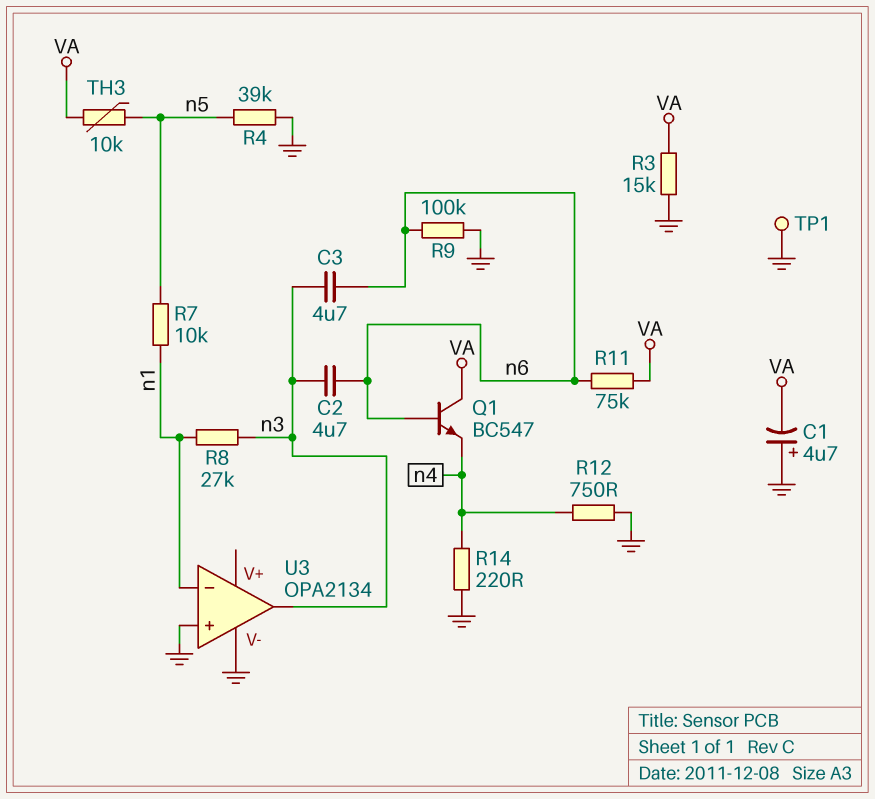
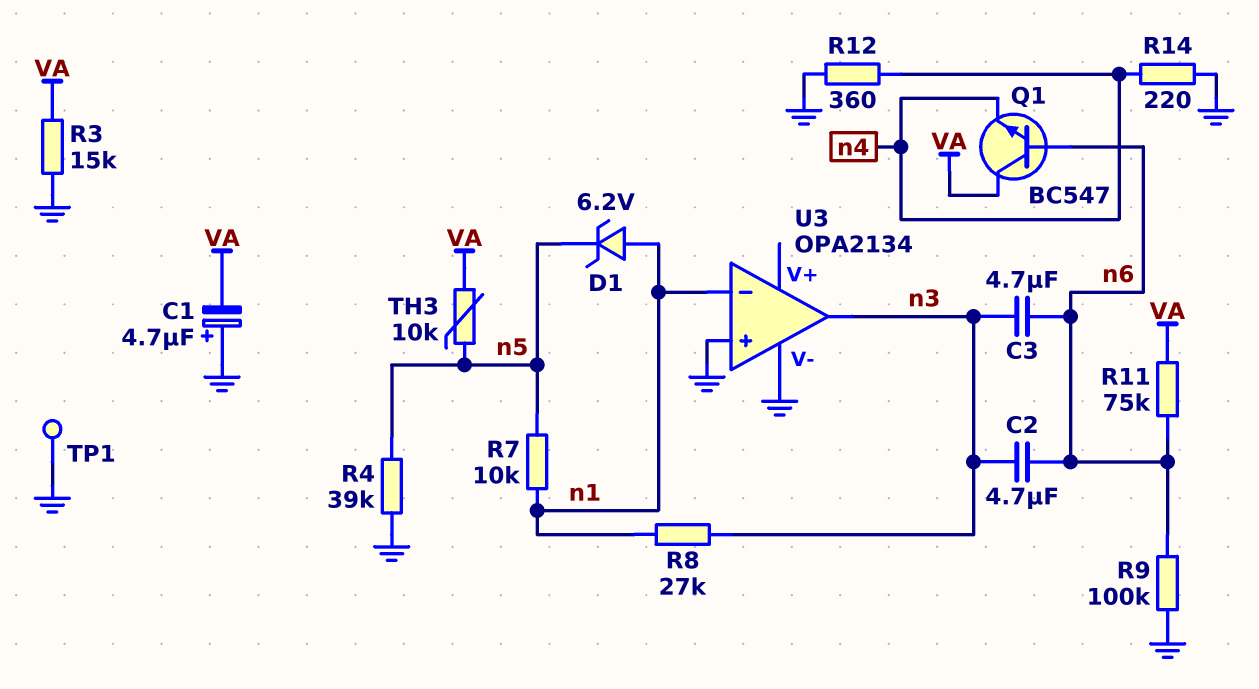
D1: none -> zener 6.2V (A n1, K n5)
R12: 750 (GND, n4) -> 360 (GND, n4)

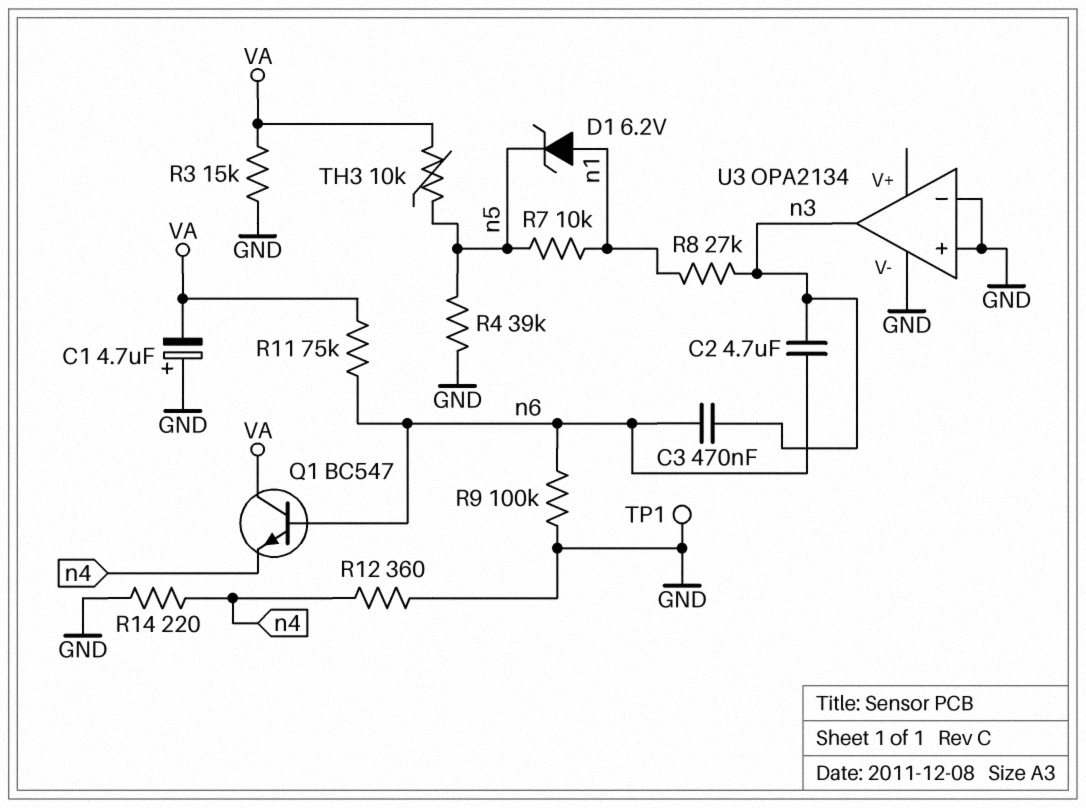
C3: 4.7uF (n3, n6) -> 470nF (n3, n6)
U3 pin in-: n1 -> GND

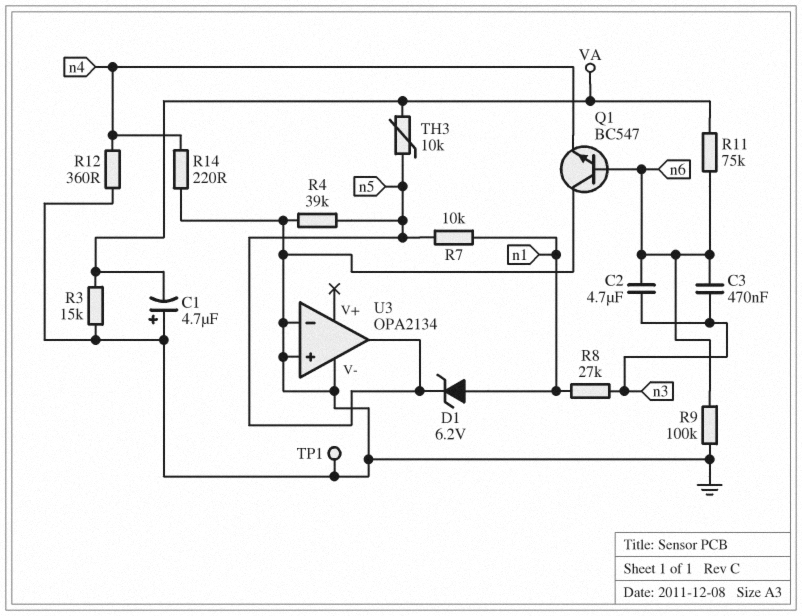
Q1: NPN BC547 (B n6, C VA, E n4) -> NPN BC547 (B n6, C GND, E n4)
U3 pin out: n3 -> n5

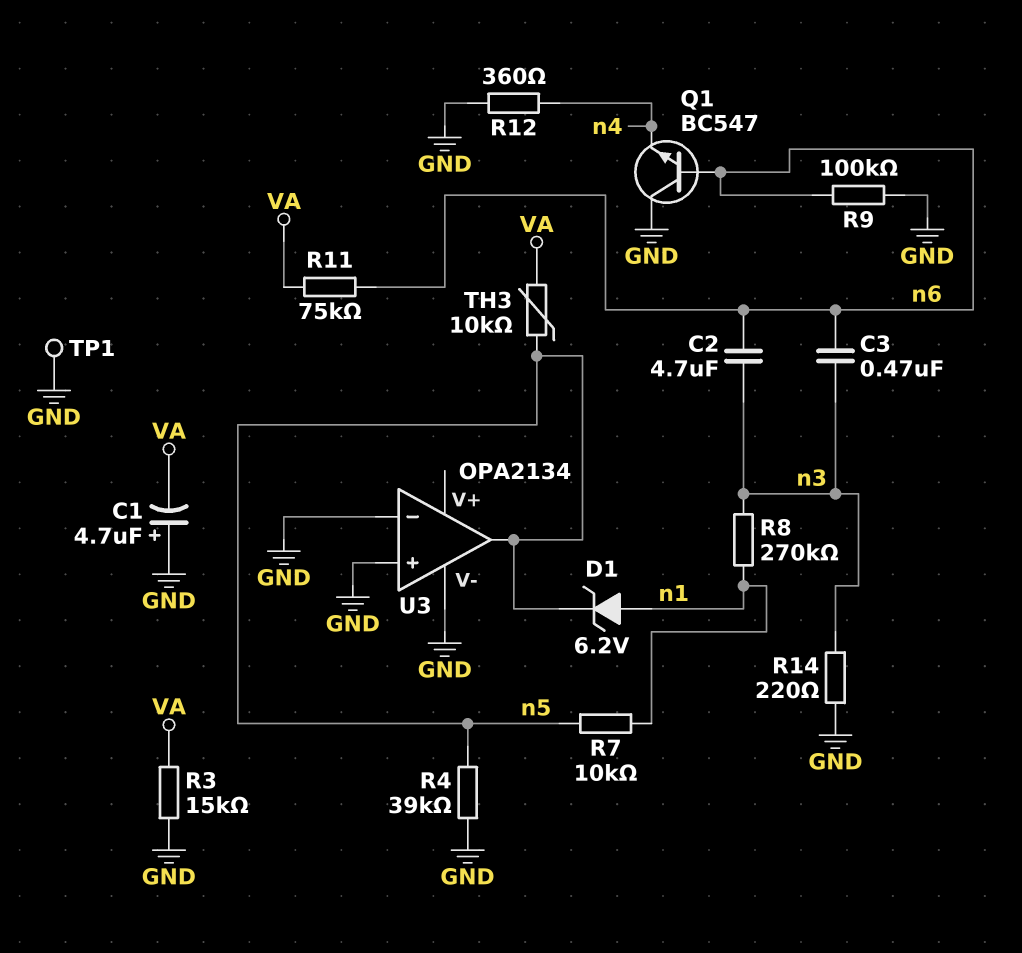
R8: 27k (n1, n3) -> 270k (n1, n3)
R14: 220 (GND, n4) -> 220 (GND, n3)

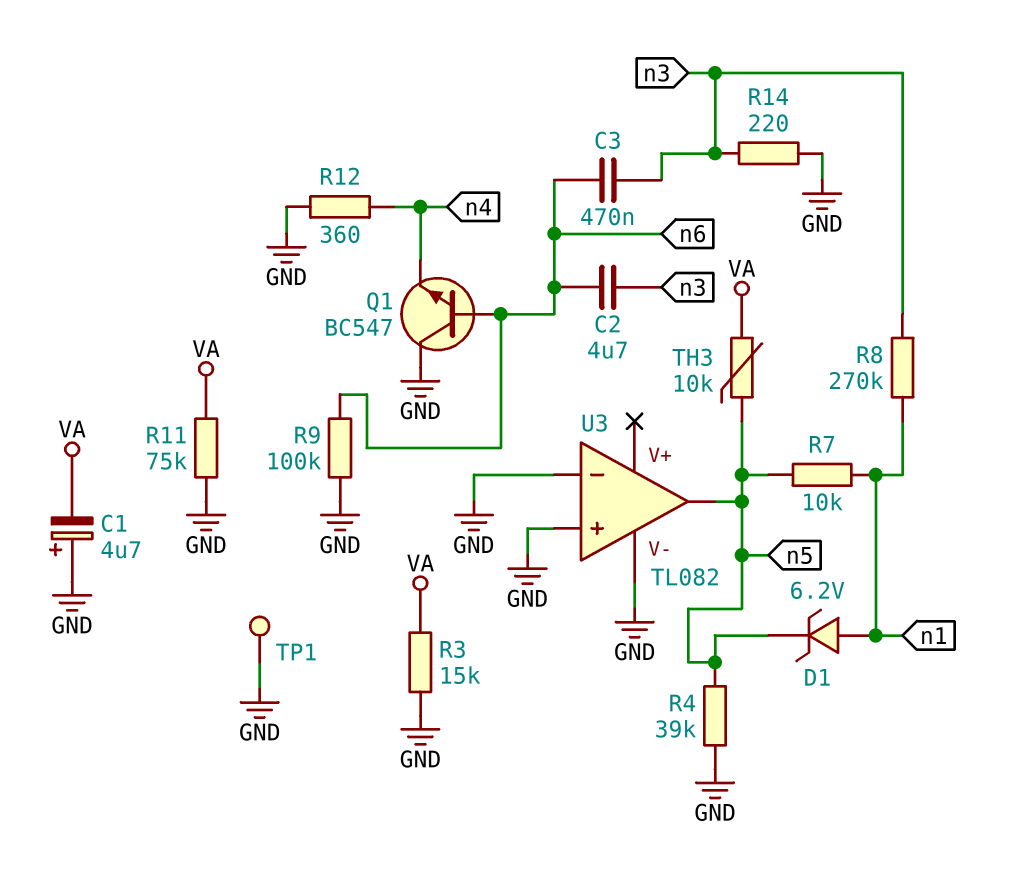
R11: 75k (VA, n6) -> 75k (GND, VA)
U3: OPA2134 -> TL082

